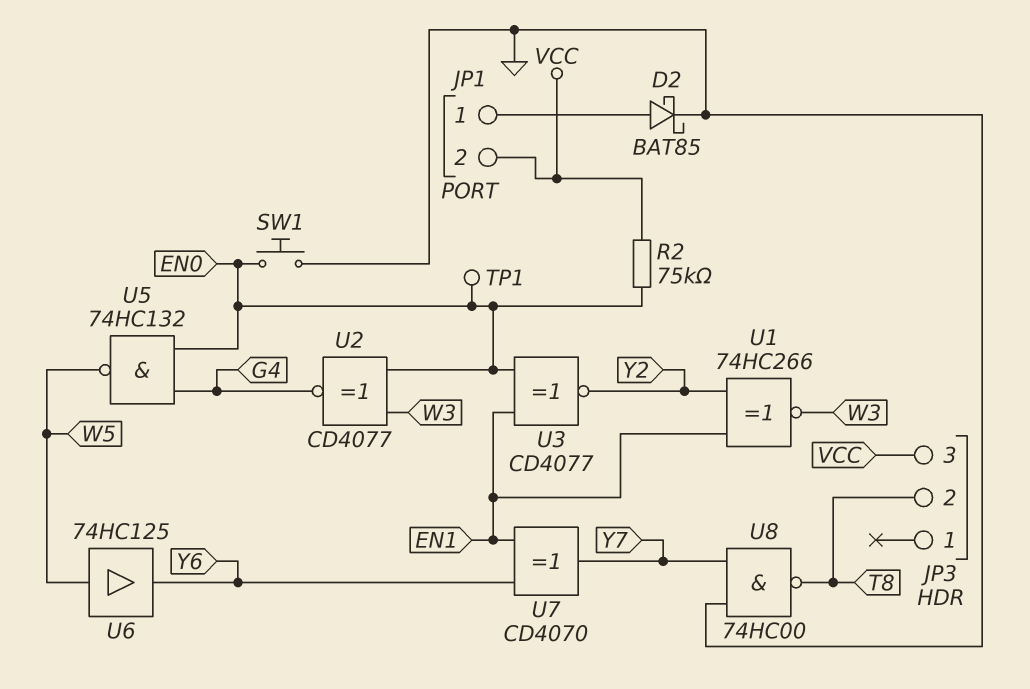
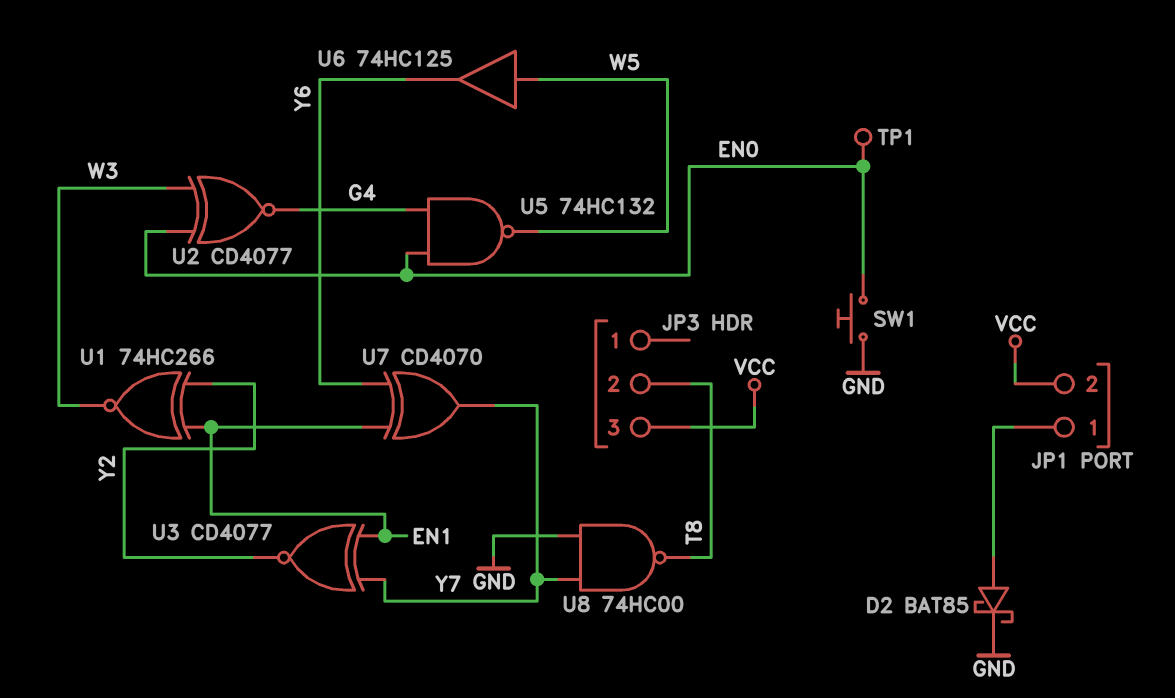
R2: 75k (EN0, VCC) -> none
U3: XNOR CD4077 (in EN0, in EN1, out Y2) -> XNOR CD4077 (in EN1, in Y7, out Y2)

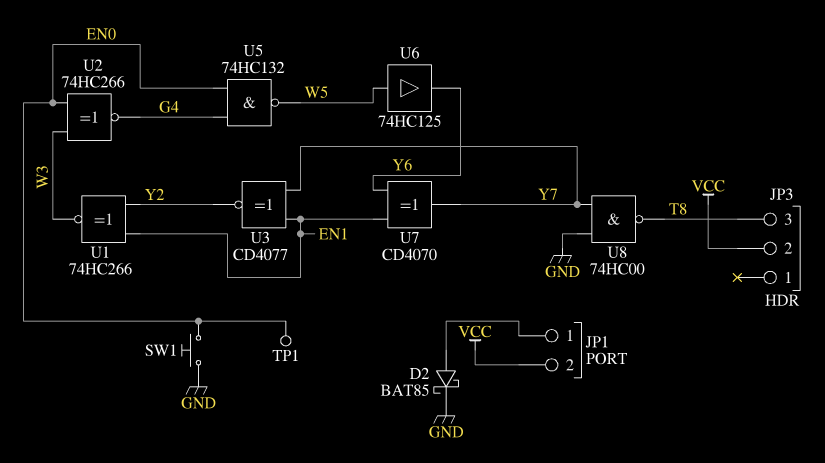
JP3 pin 2: T8 -> VCC
JP3 pin 3: VCC -> T8
U2: XNOR CD4077 (in EN0, in W3, out G4) -> XNOR 74HC266 (in EN0, in W3, out G4)

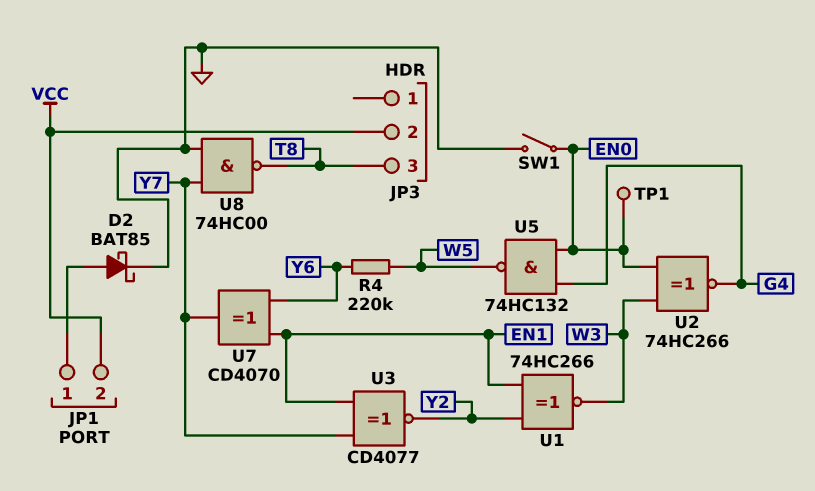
R4: none -> 220k (W5, Y6)
SW1: button (EN0, GND) -> switch (EN0, GND)
U6: buffer 74HC125 (in W5, out Y6) -> none

